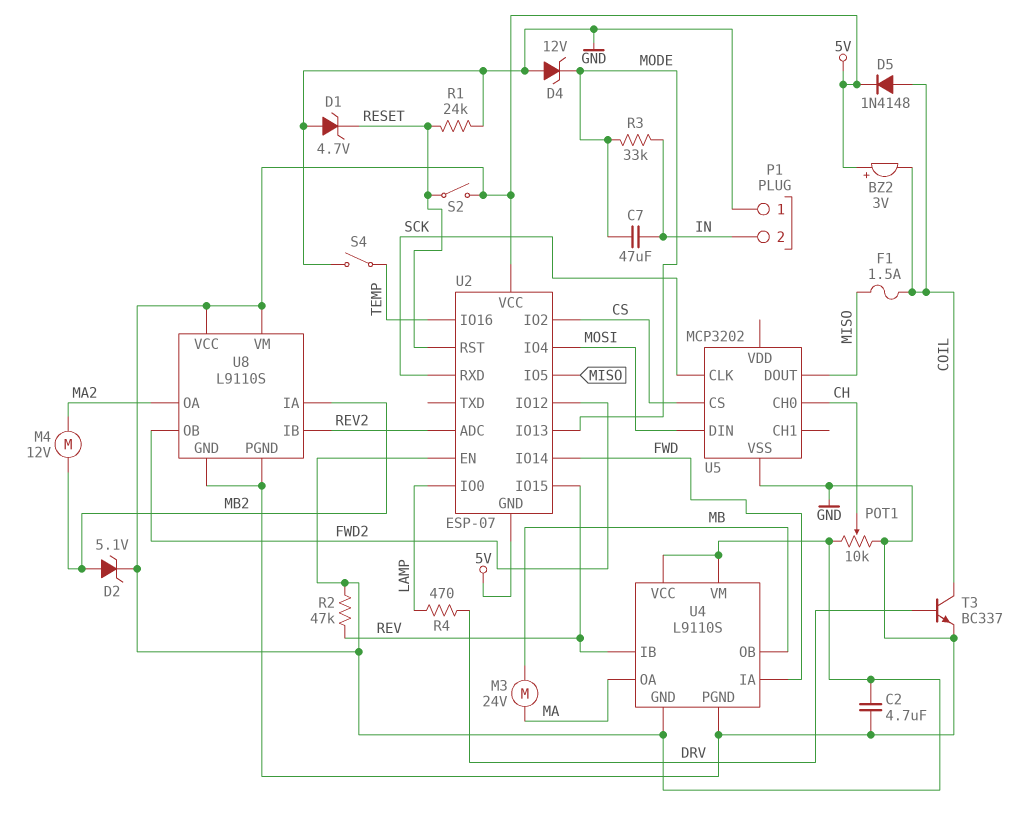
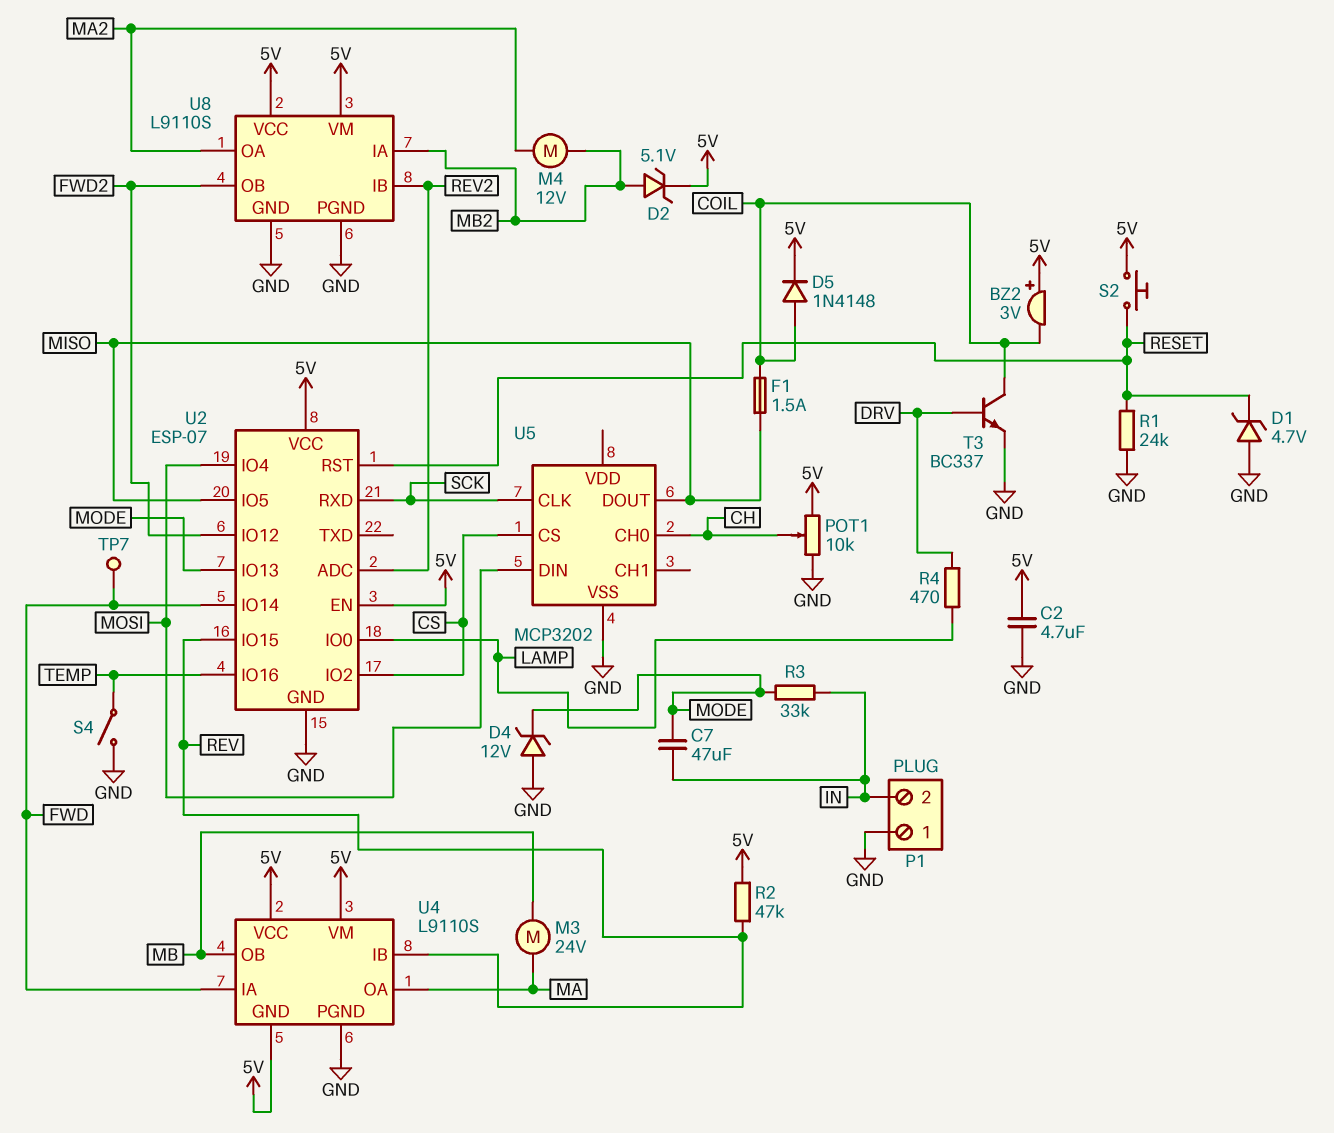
S2: switch (5V, RESET) -> button (5V, RESET)
TP7: none -> test point (FWD)
U2 pin GND: 5V -> GND

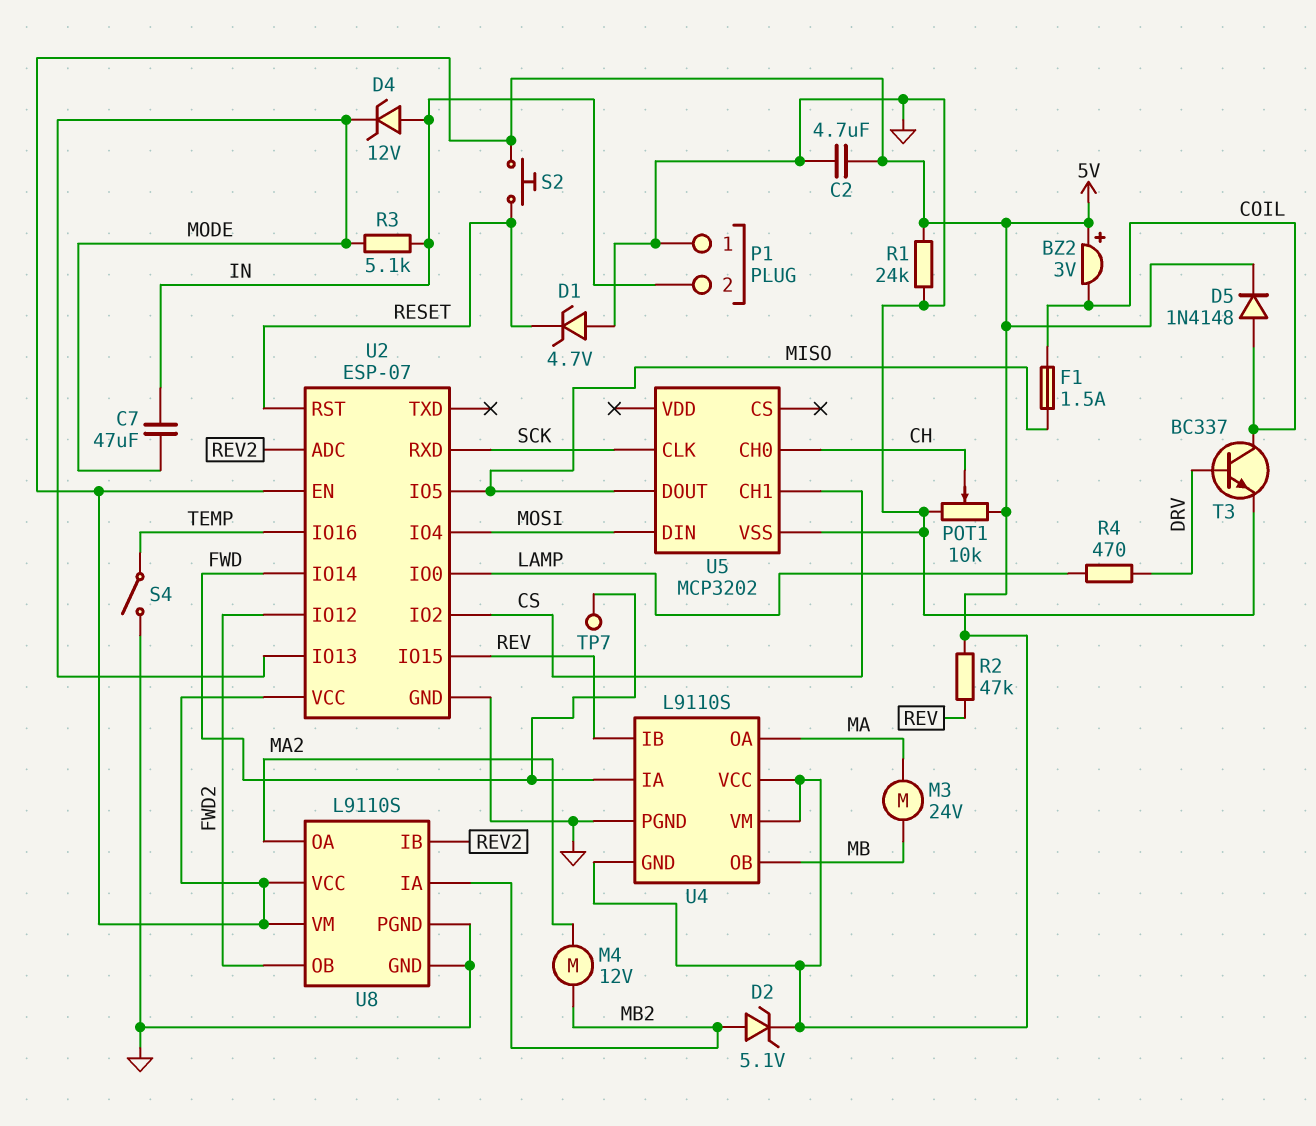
D4: zener 12V (A GND, K MODE) -> zener 12V (A IN, K MODE)
R1: 24k (GND, RESET) -> 24k (5V, GND)
R3: 33k (IN, MODE) -> 5.1k (IN, MODE)
U5 pin CH1: none -> CS
U5 pin CS: CS -> none

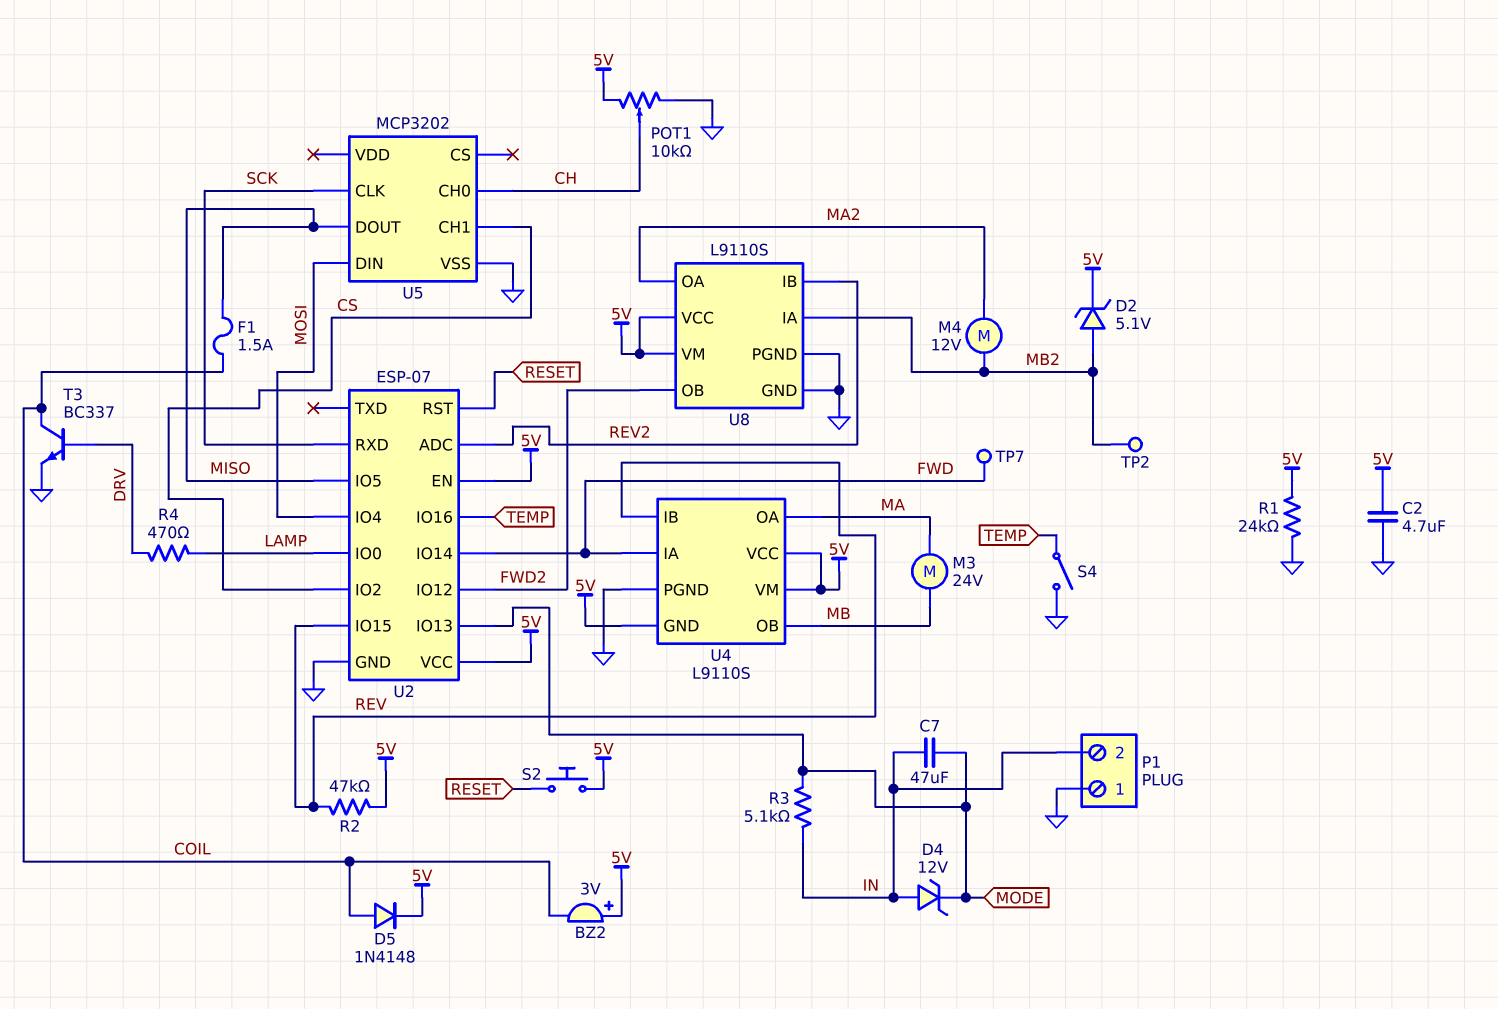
D1: zener 4.7V (A GND, K RESET) -> none
TP2: none -> test point (MB2)

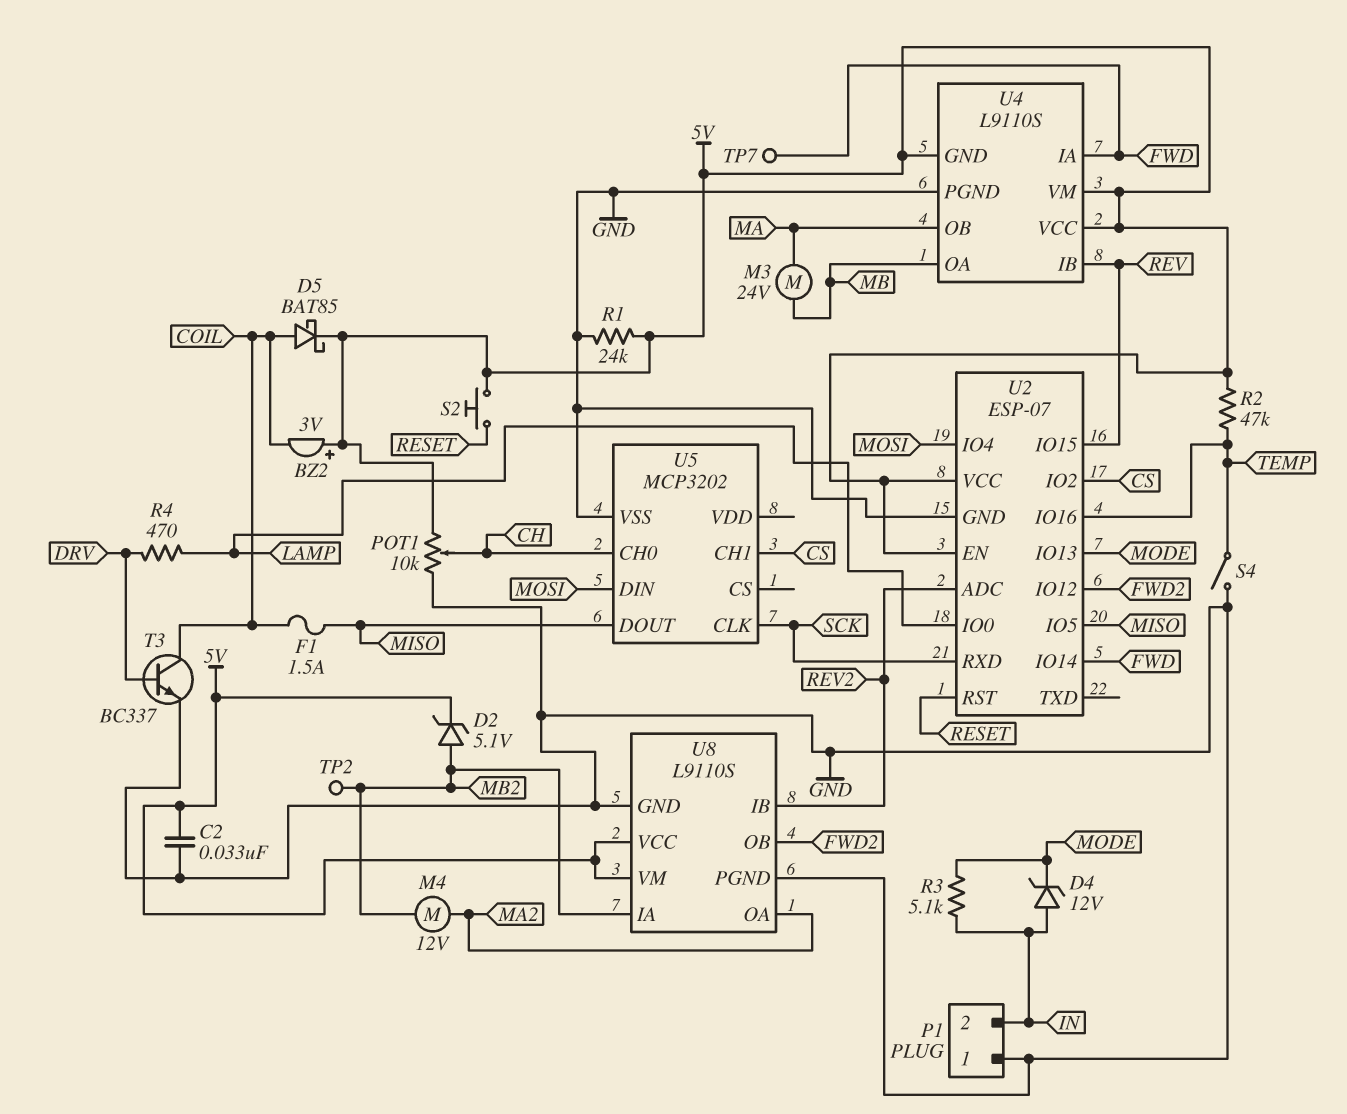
C2: 4.7uF (5V, GND) -> 33nF (5V, GND)
C7: 47uF (IN, MODE) -> none
D5: diode 1N4148 (A COIL, K 5V) -> schottky BAT85 (A COIL, K 5V)
R2: 47k (5V, REV) -> 47k (5V, TEMP)
U4 pin OA: MA -> MB
U4 pin OB: MB -> MA

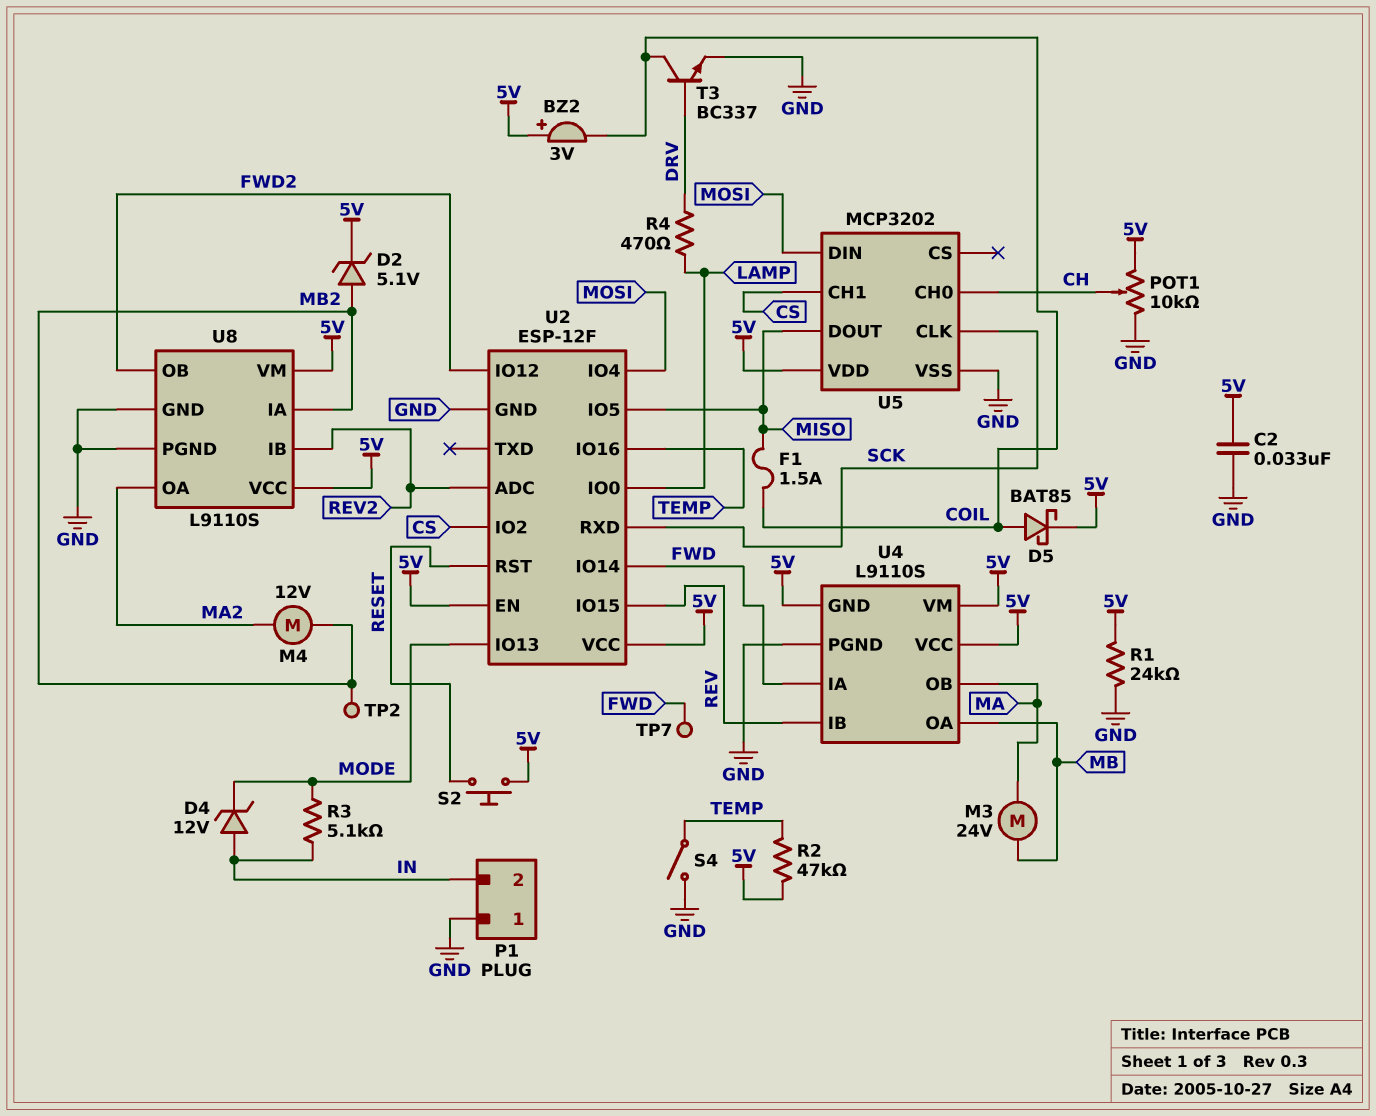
U2: ESP-07 -> ESP-12F
U5 pin VDD: none -> 5V

